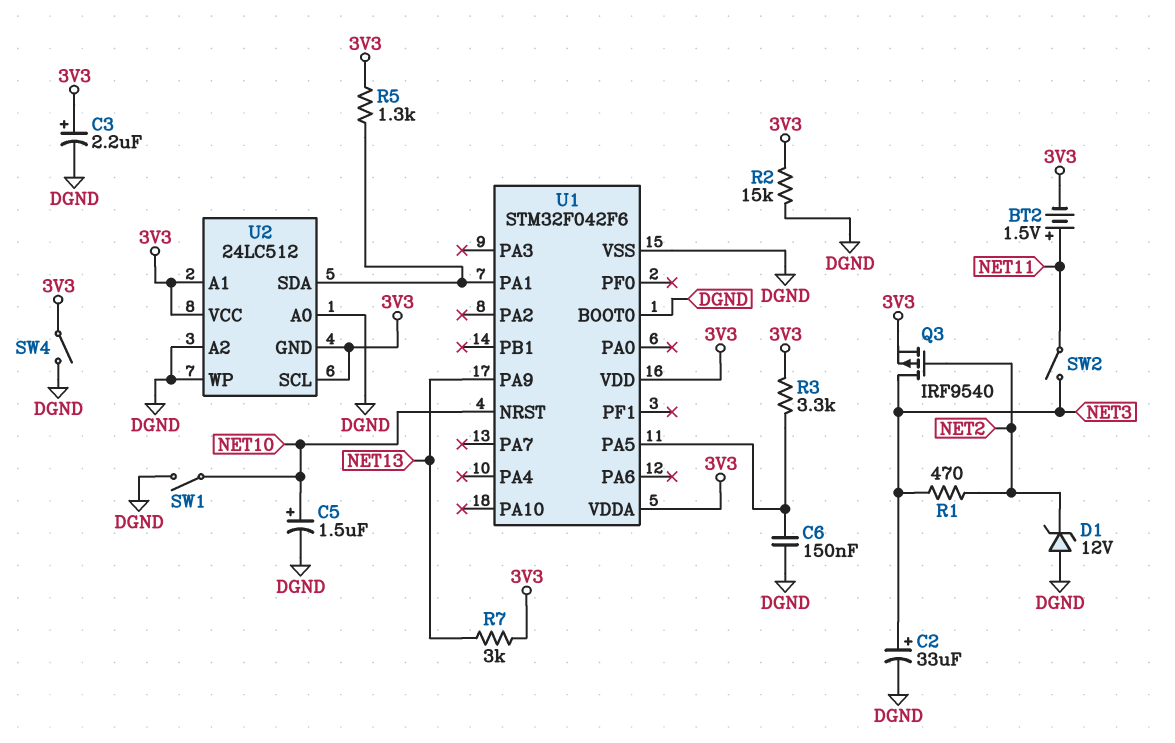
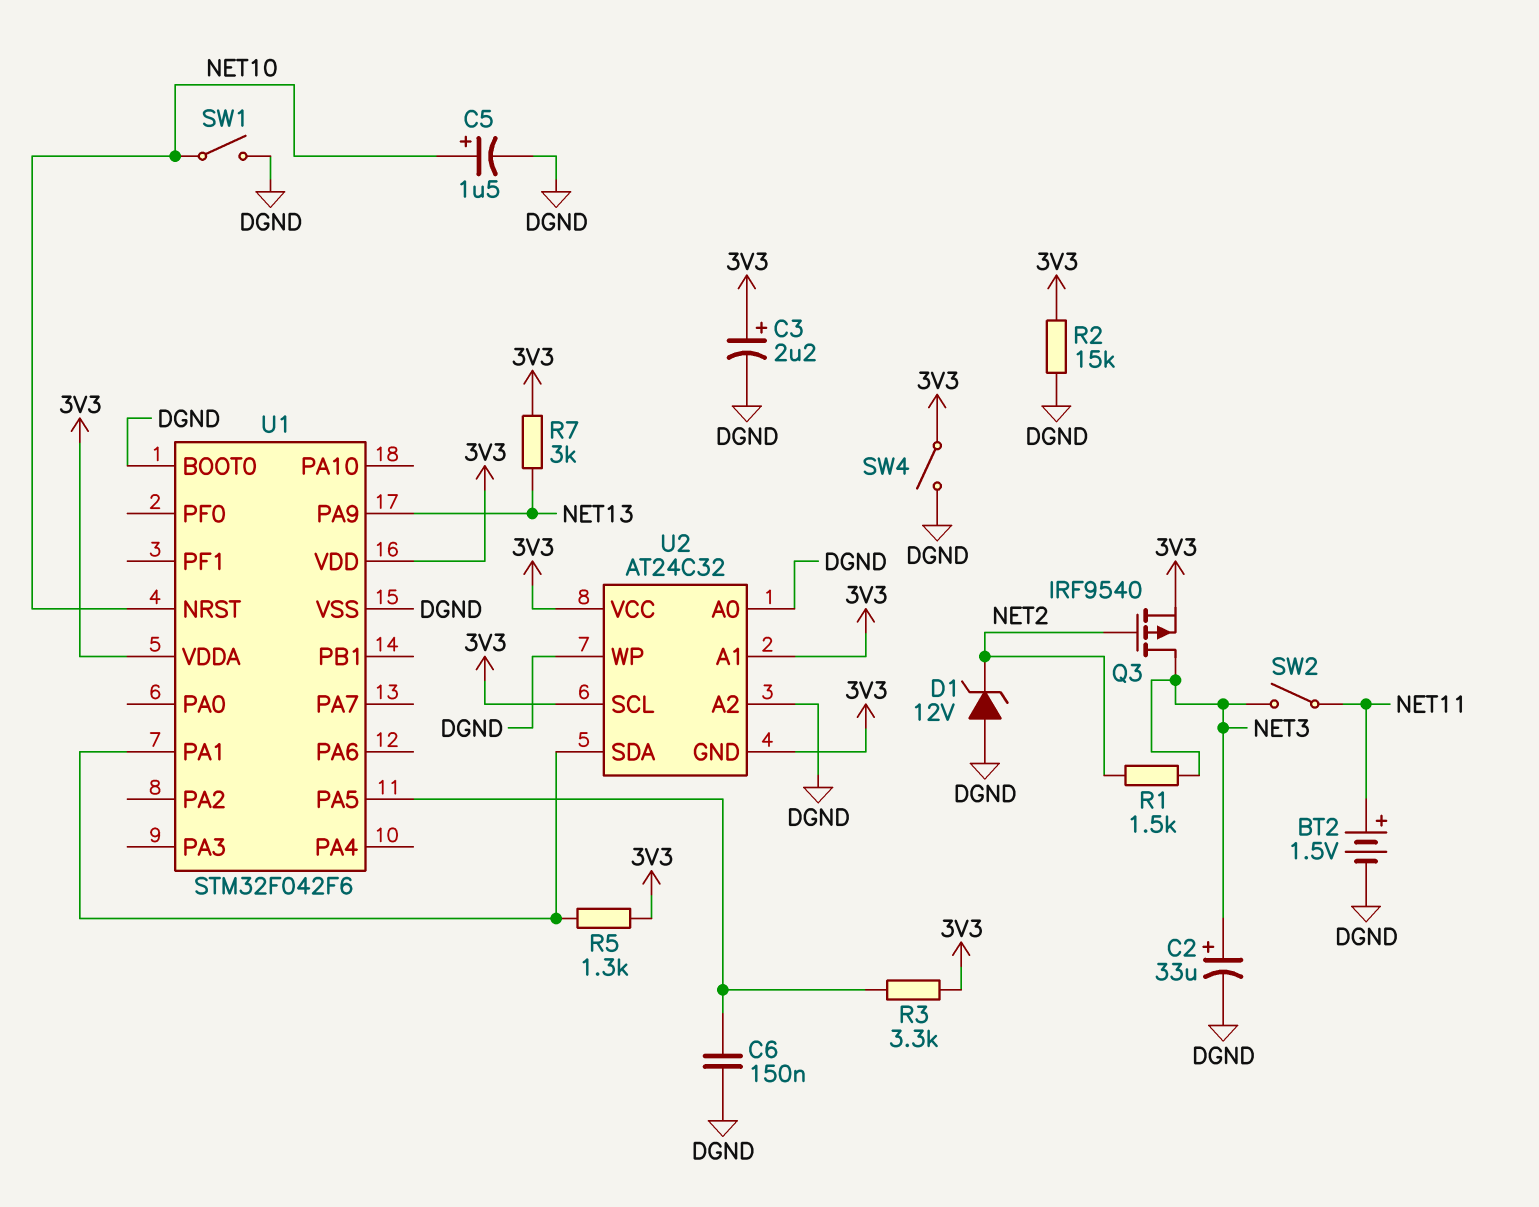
BT2: 1.5V (plus NET11, minus 3V3) -> 1.5V (plus NET11, minus DGND)
R1: 470 (NET2, NET3) -> 1.5k (NET2, NET3)
U2: 24LC512 -> AT24C32

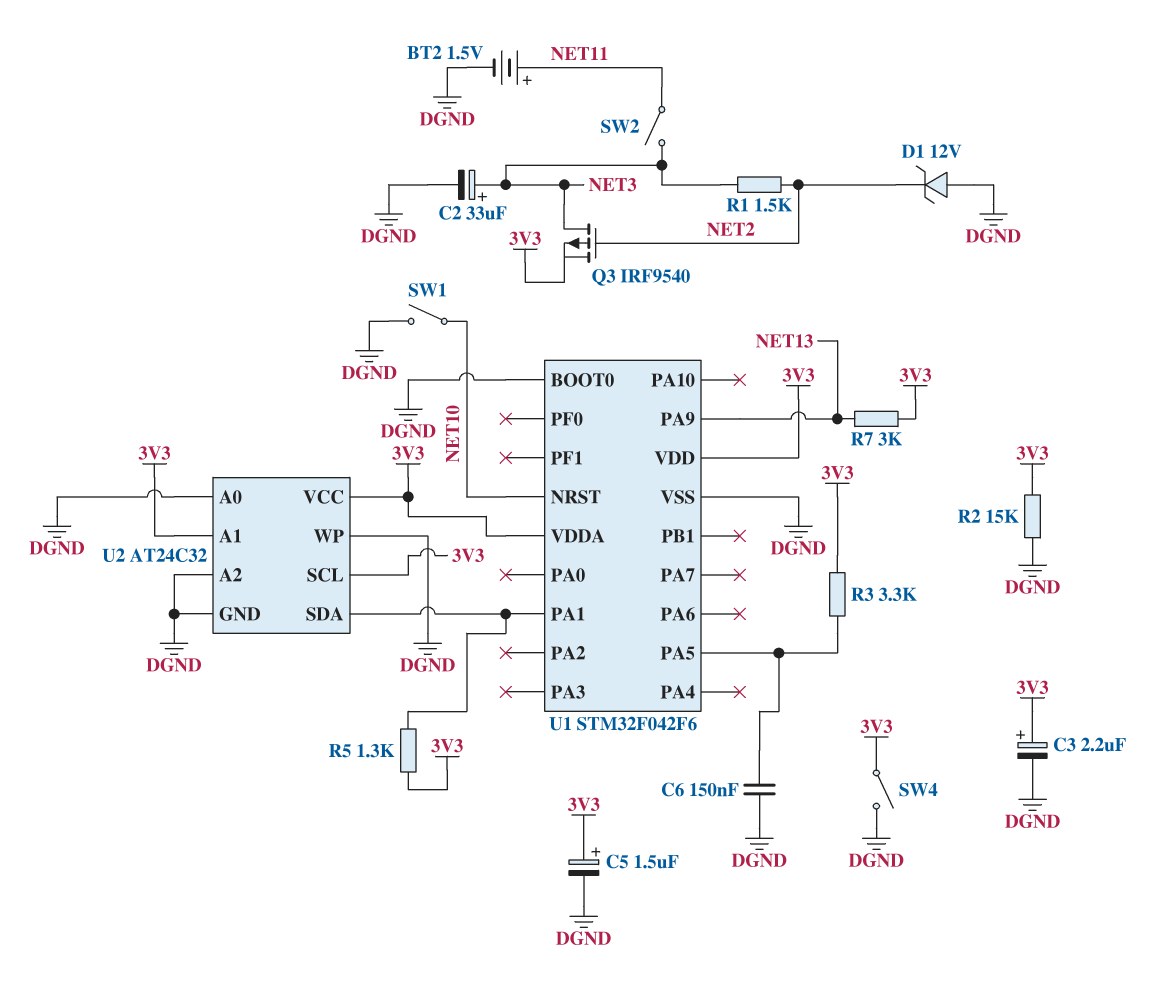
C5: 1.5uF (plus NET10, minus DGND) -> 1.5uF (plus 3V3, minus DGND)
U2 pin GND: 3V3 -> DGND

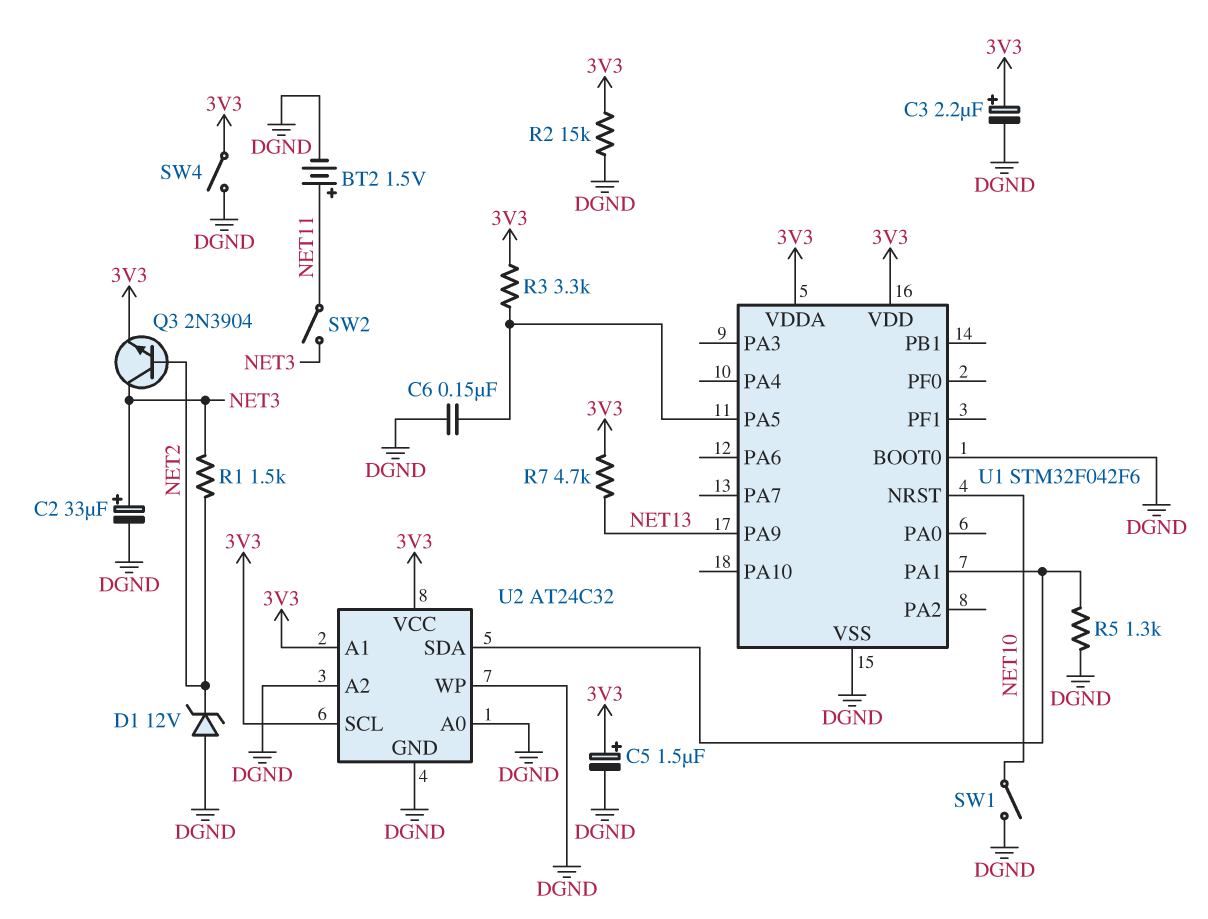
Q3: PMOS IRF9540 (G NET2, D NET3, S 3V3) -> NPN 2N3904 (B NET2, C NET3, E 3V3)
R5: 1.3k (3V3, U1/PA1) -> 1.3k (DGND, U1/PA1)
R7: 3k (3V3, NET13) -> 4.7k (3V3, NET13)

